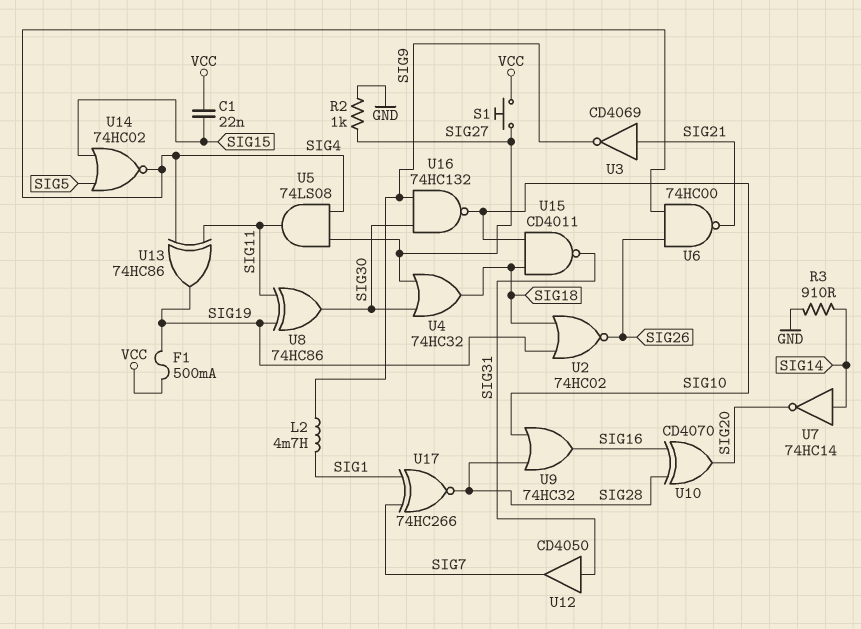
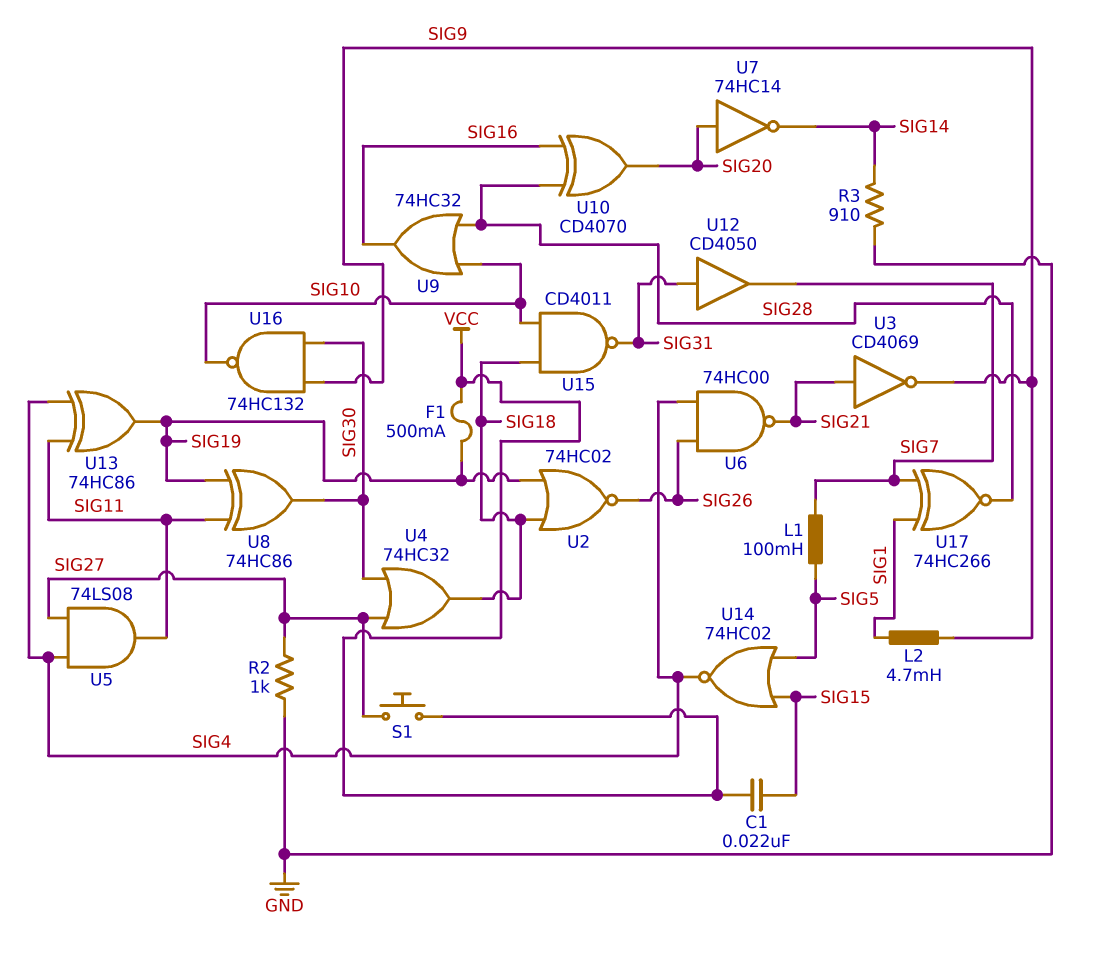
L1: none -> 100mH (SIG5, SIG7)
U7: NOT 74HC14 (in SIG14, out SIG20) -> NOT 74HC14 (in SIG20, out SIG14)

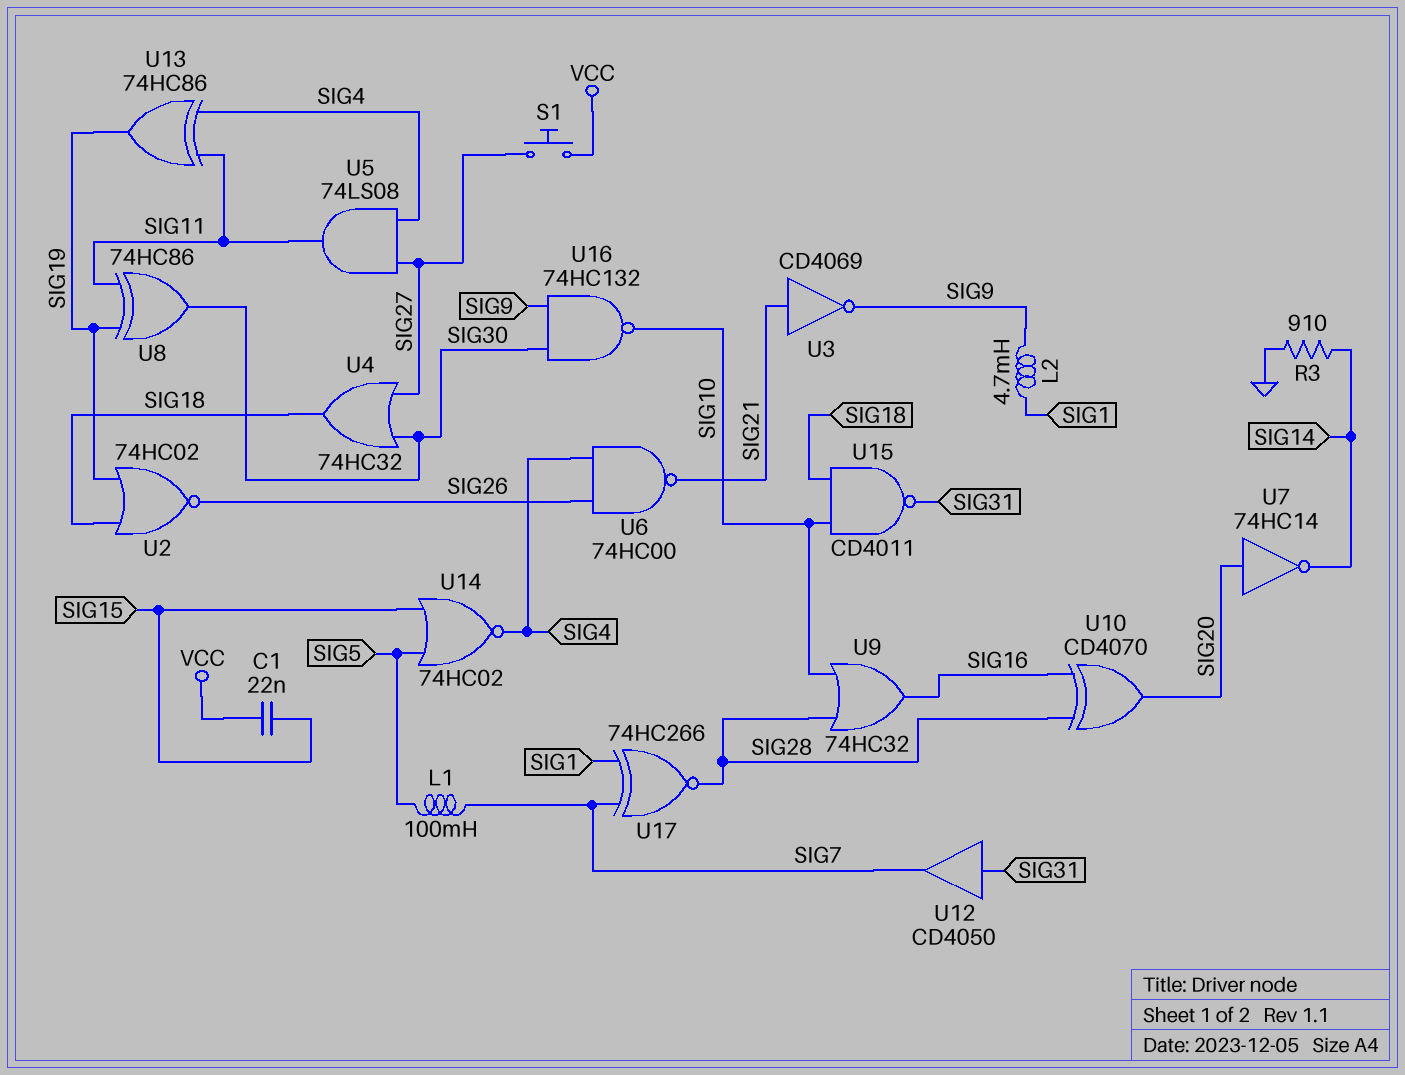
F1: 500mA (SIG19, VCC) -> none
R2: 1k (GND, SIG27) -> none

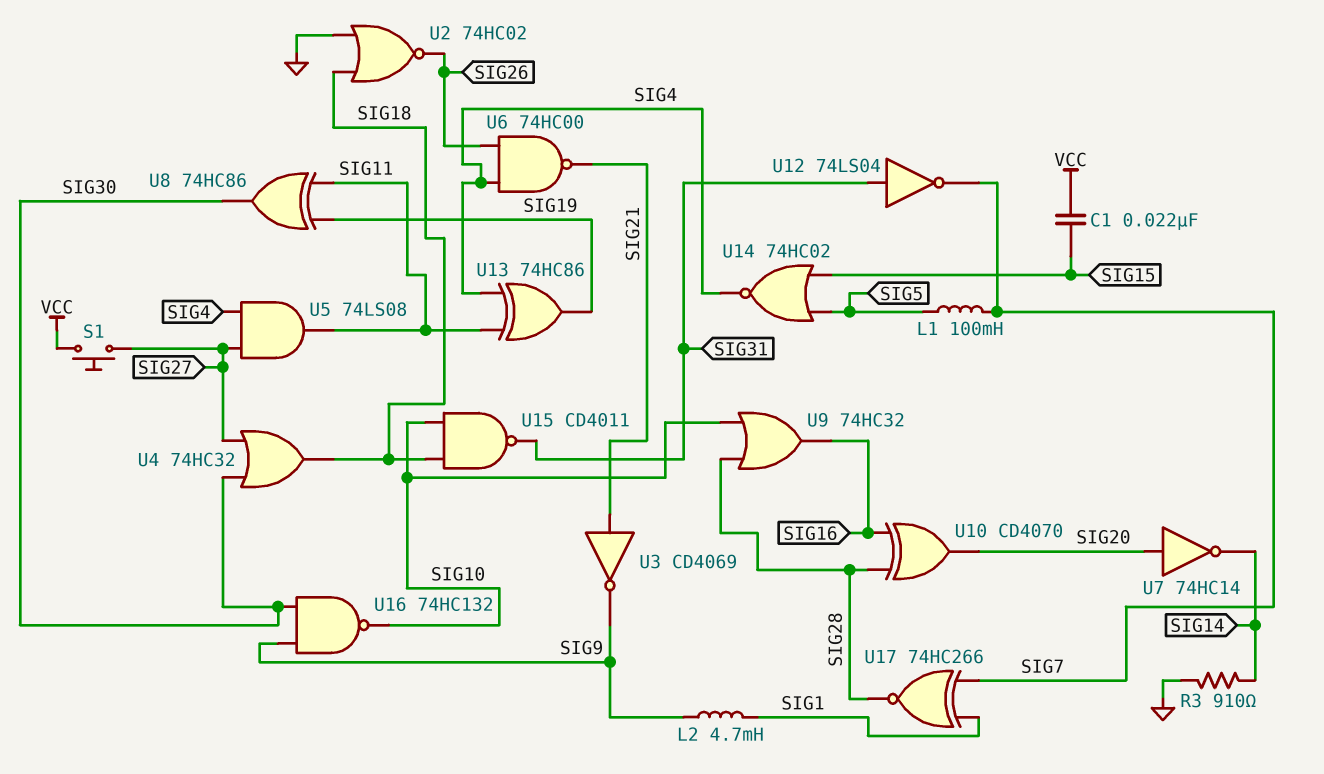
U2: NOR 74HC02 (in SIG18, in SIG19, out SIG26) -> NOR 74HC02 (in GND, in SIG18, out SIG26)
U12: buffer CD4050 (in SIG31, out SIG7) -> NOT 74LS04 (in SIG31, out SIG7)

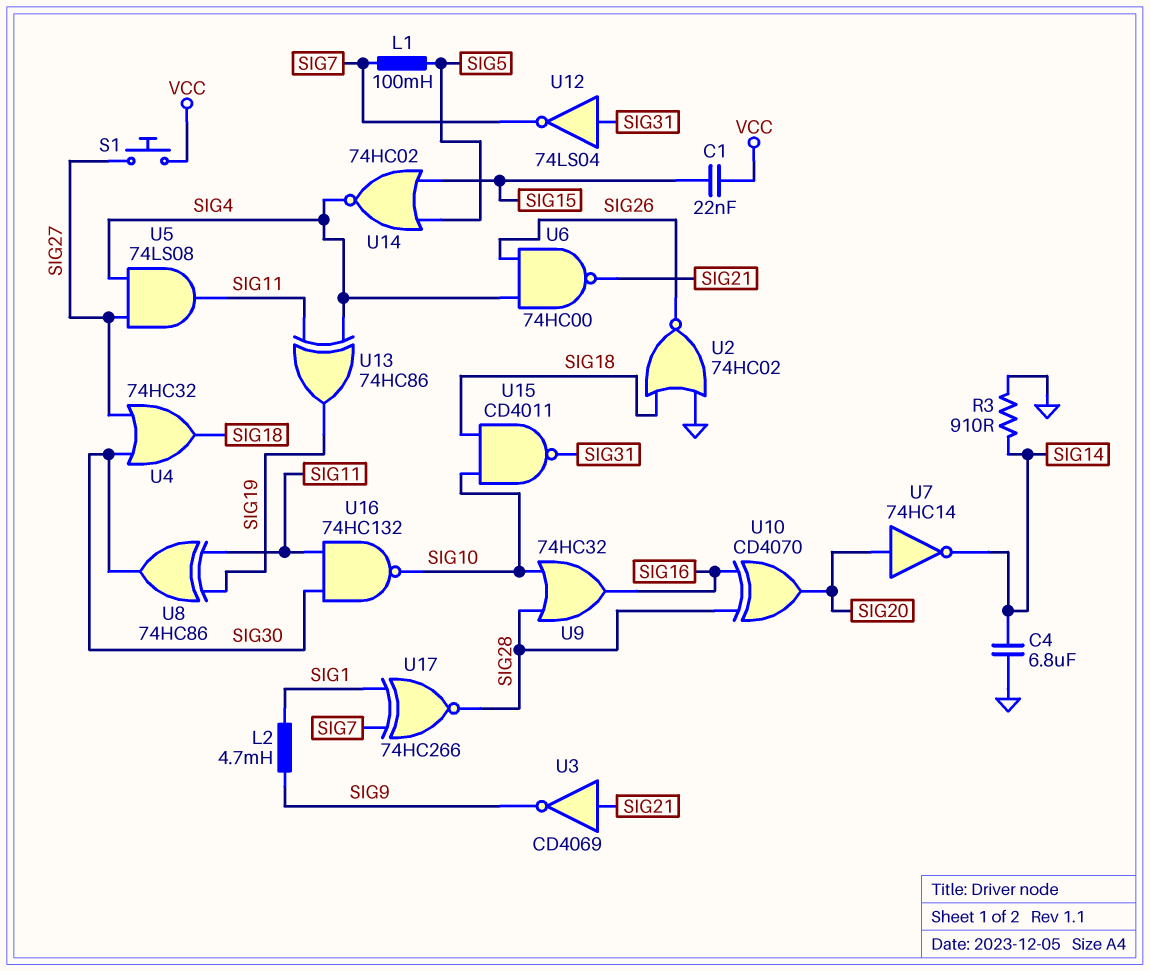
C4: none -> 6.8uF (GND, SIG14)
U16: NAND 74HC132 (in SIG9, in SIG30, out SIG10) -> NAND 74HC132 (in SIG11, in SIG30, out SIG10)

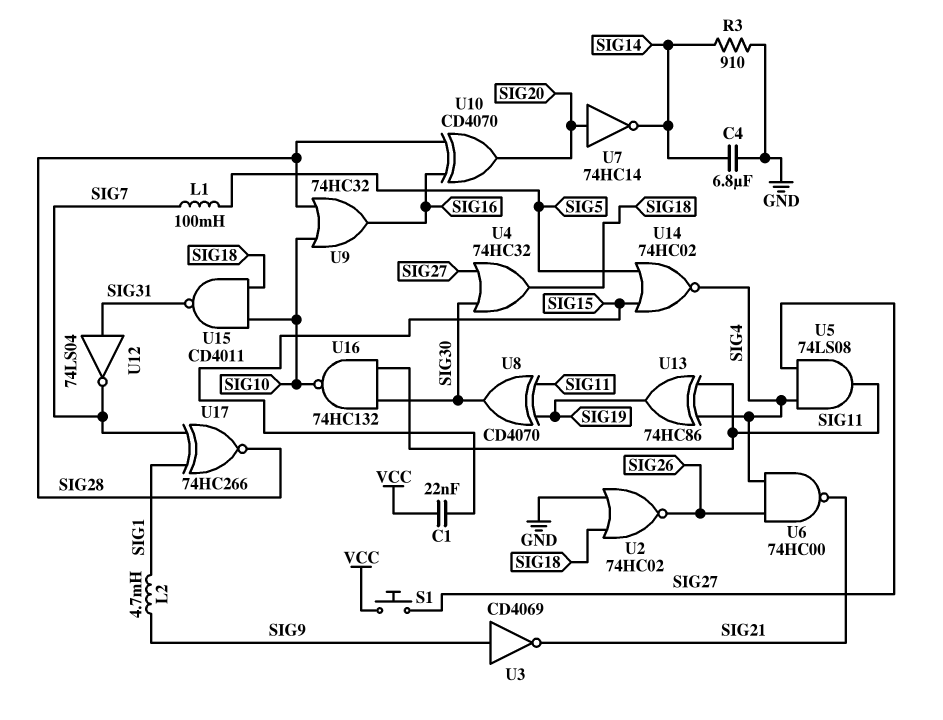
U3: NOT CD4069 (in SIG21, out SIG9) -> NOT CD4069 (in SIG9, out SIG21)
U8: XOR 74HC86 (in SIG11, in SIG19, out SIG30) -> XOR CD4070 (in SIG11, in SIG19, out SIG30)

